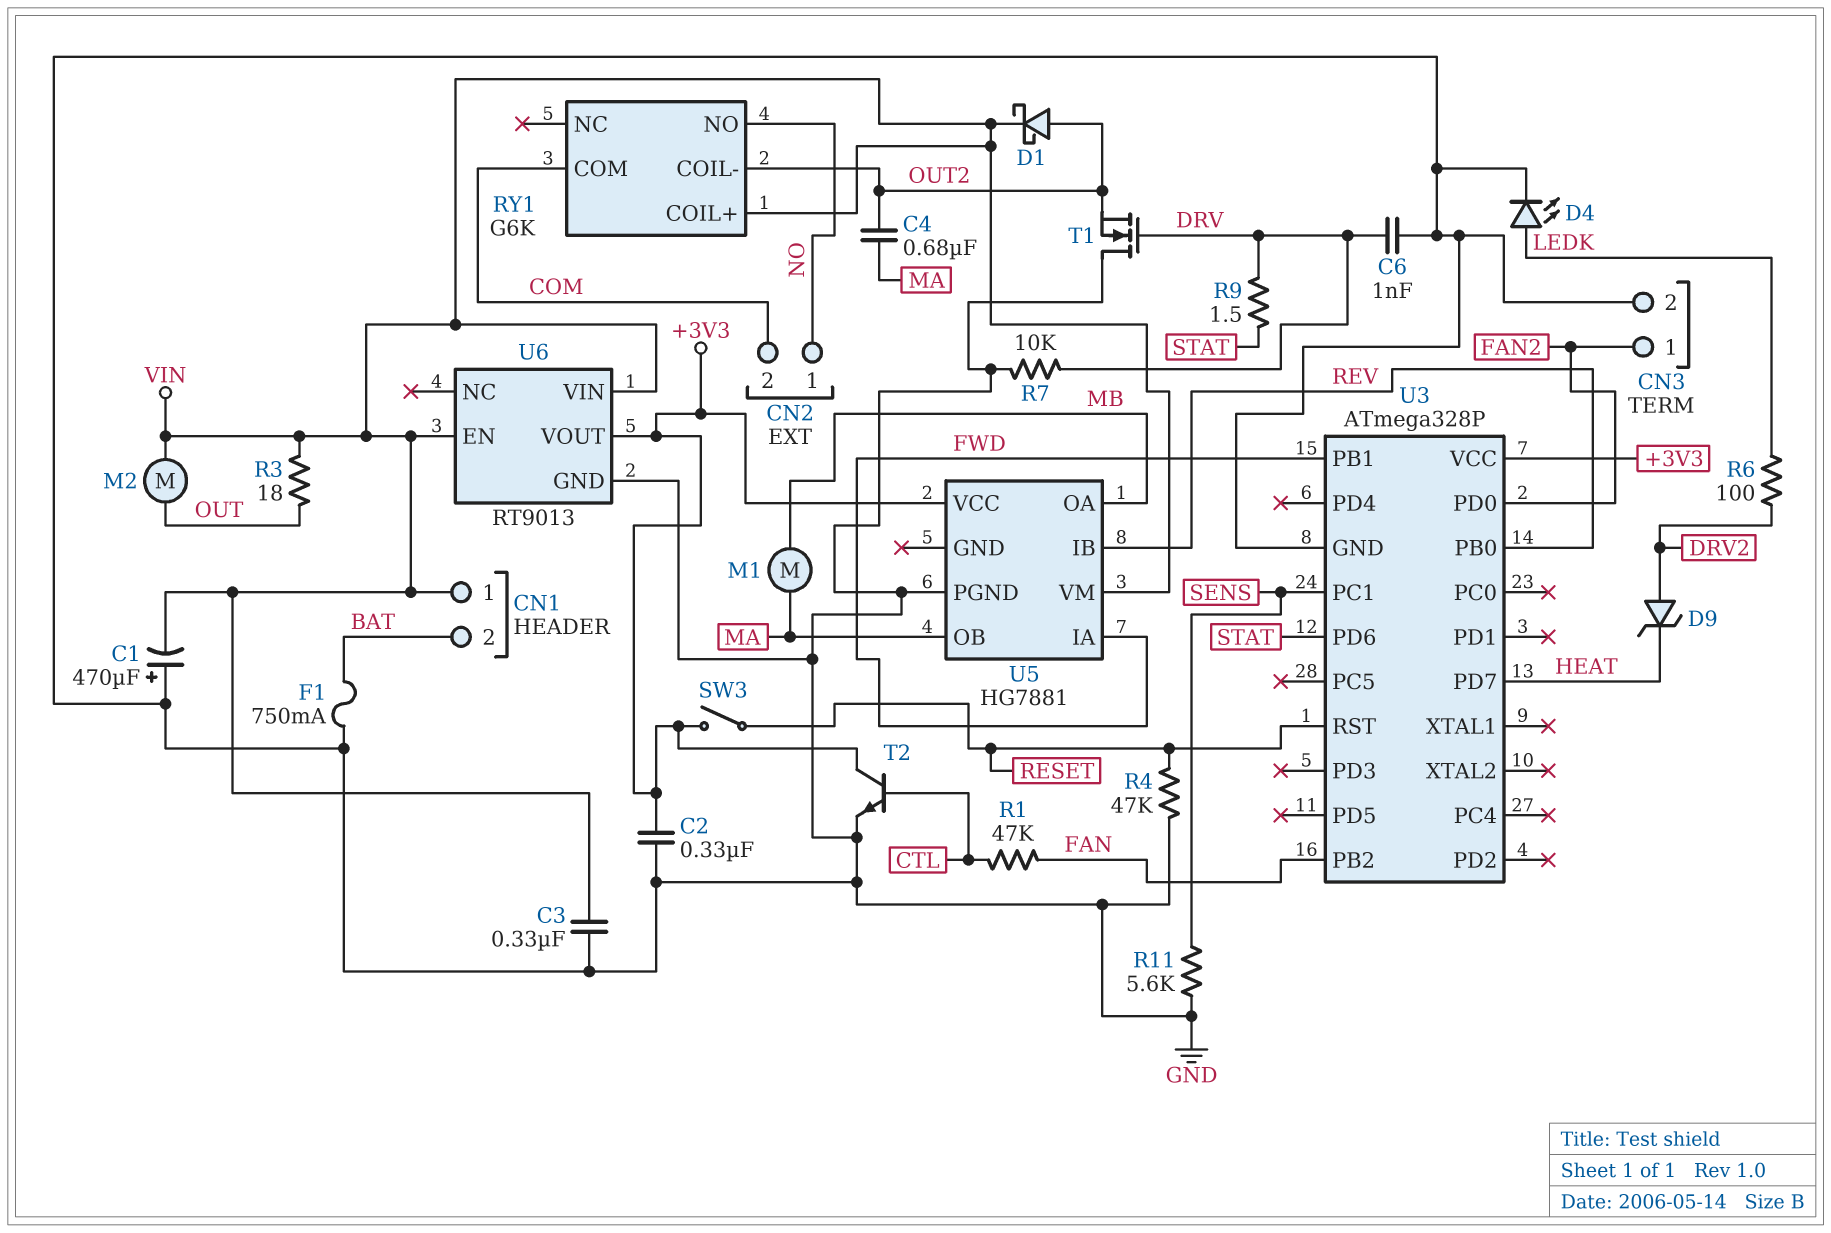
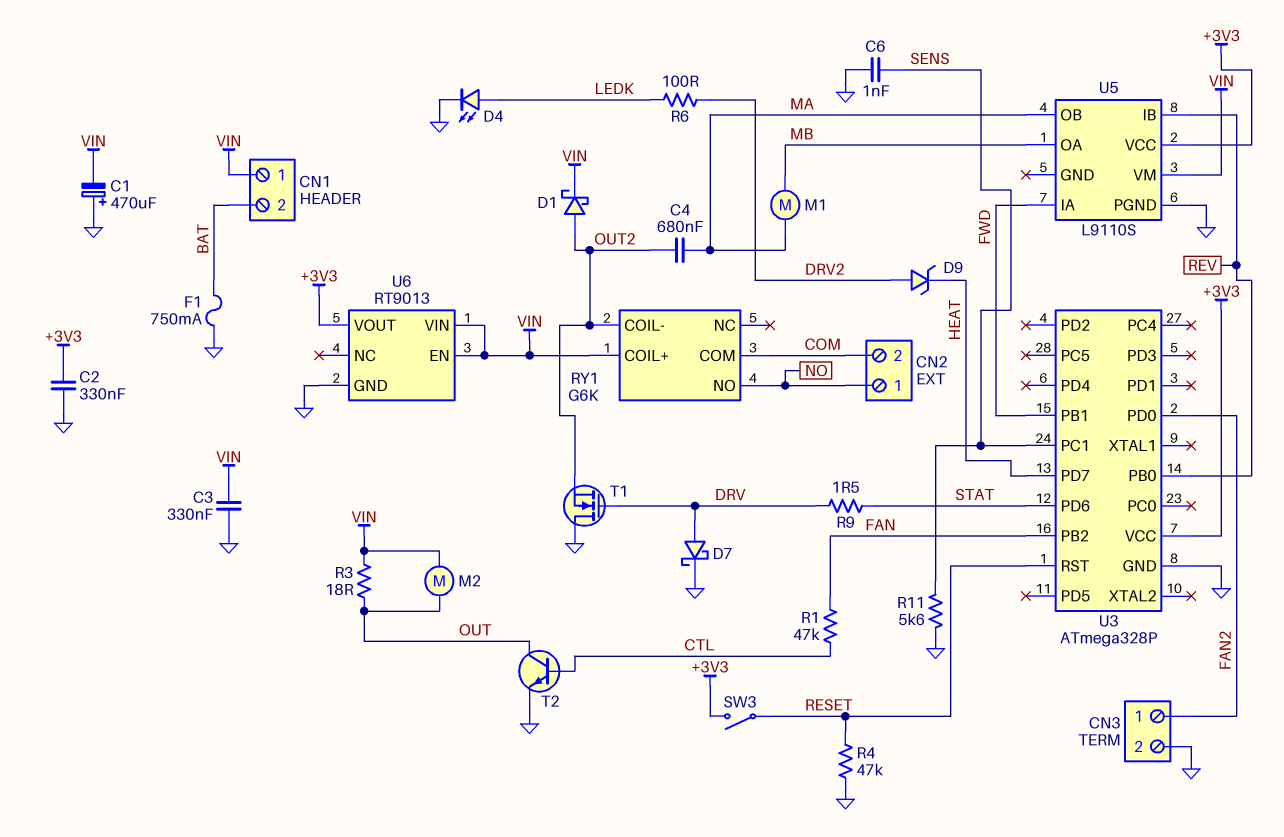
C6: 1nF (DRV, GND) -> 1nF (GND, SENS)
D7: none -> schottky (A DRV, K GND)
R7: 10k (DRV, GND) -> none
T2: NPN (B CTL, C +3V3, E GND) -> NPN (B CTL, C OUT, E GND)
U5: HG7881 -> L9110S

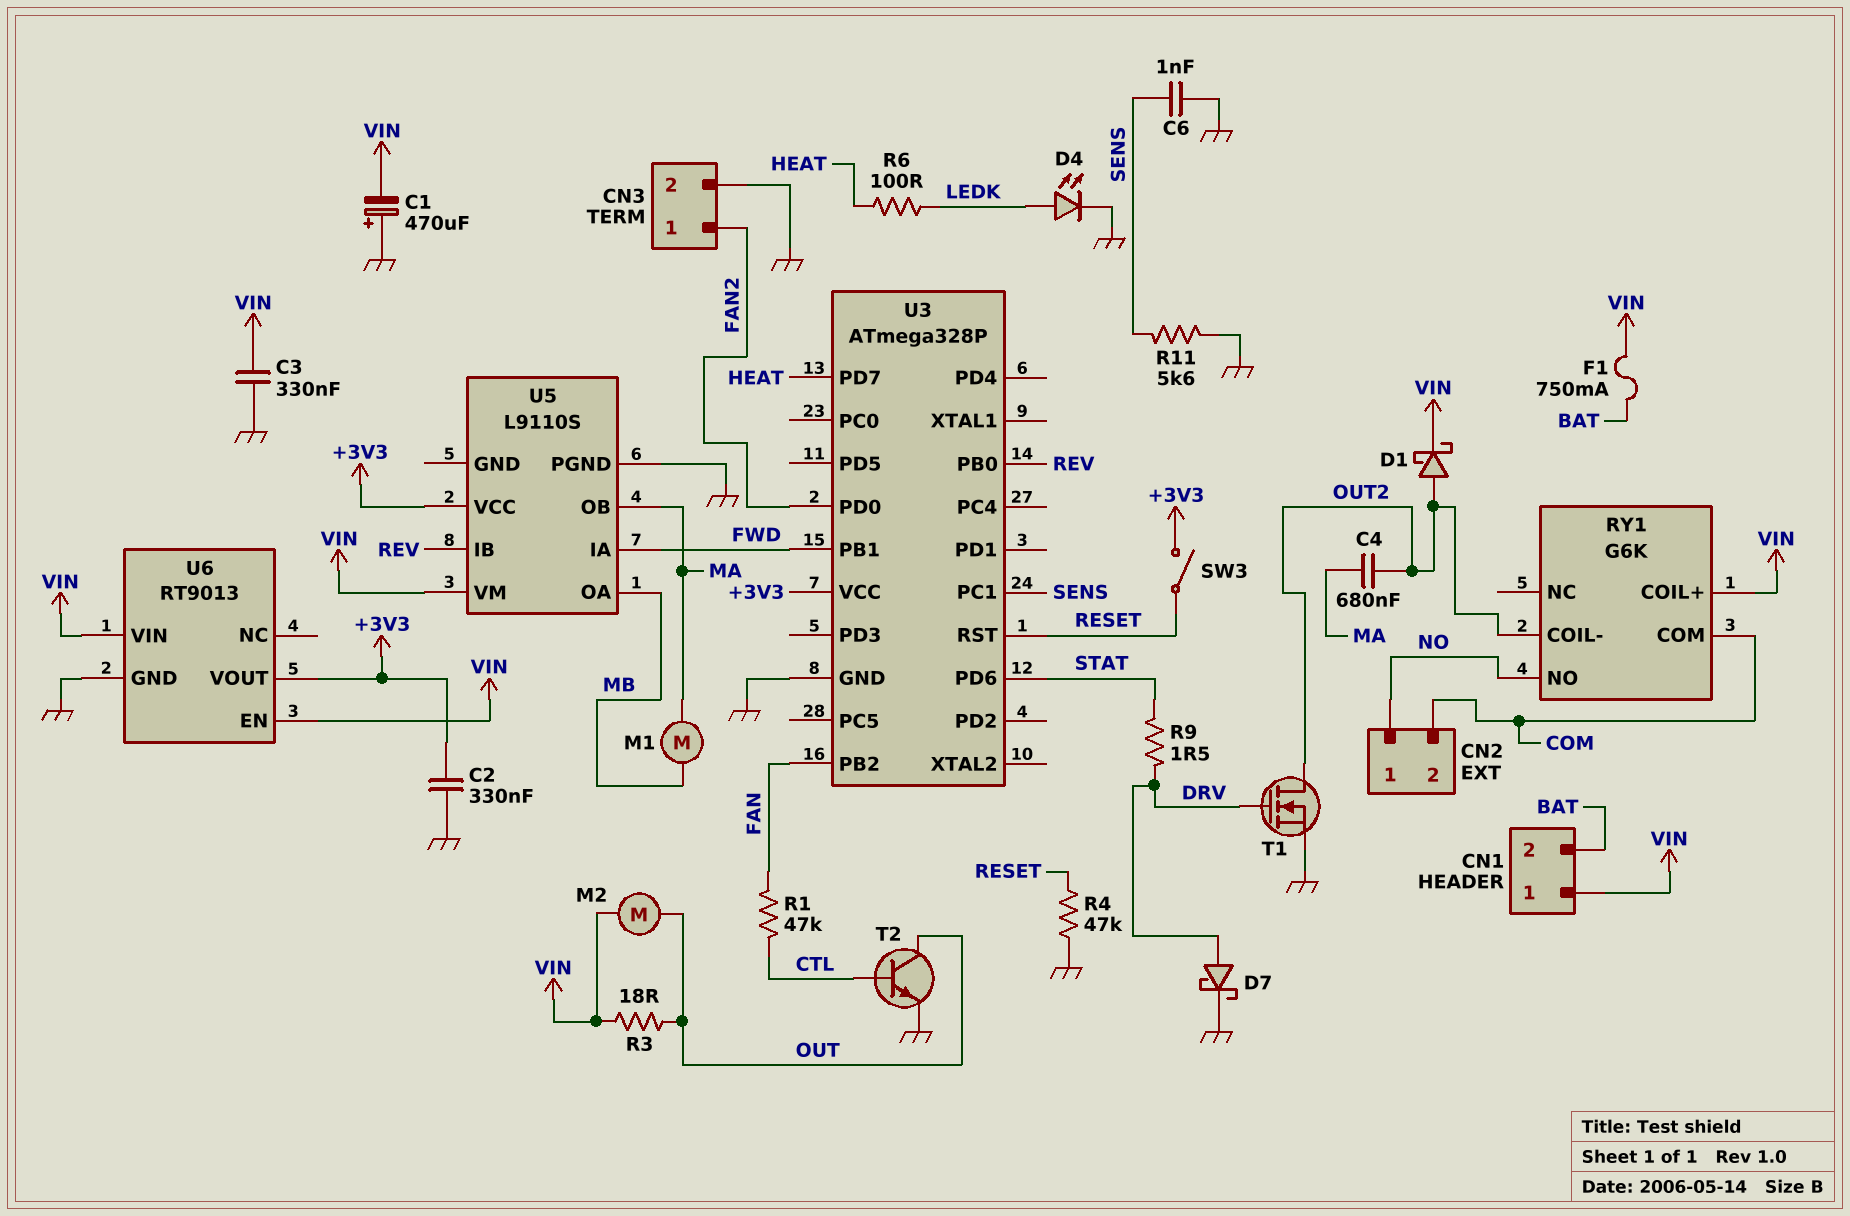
D9: zener (A DRV2, K HEAT) -> none
F1: 750mA (BAT, GND) -> 750mA (BAT, VIN)
R6: 100 (DRV2, LEDK) -> 100 (HEAT, LEDK)
T1: NMOS (G DRV, D GND, S OUT2) -> NMOS (G DRV, D OUT2, S GND)

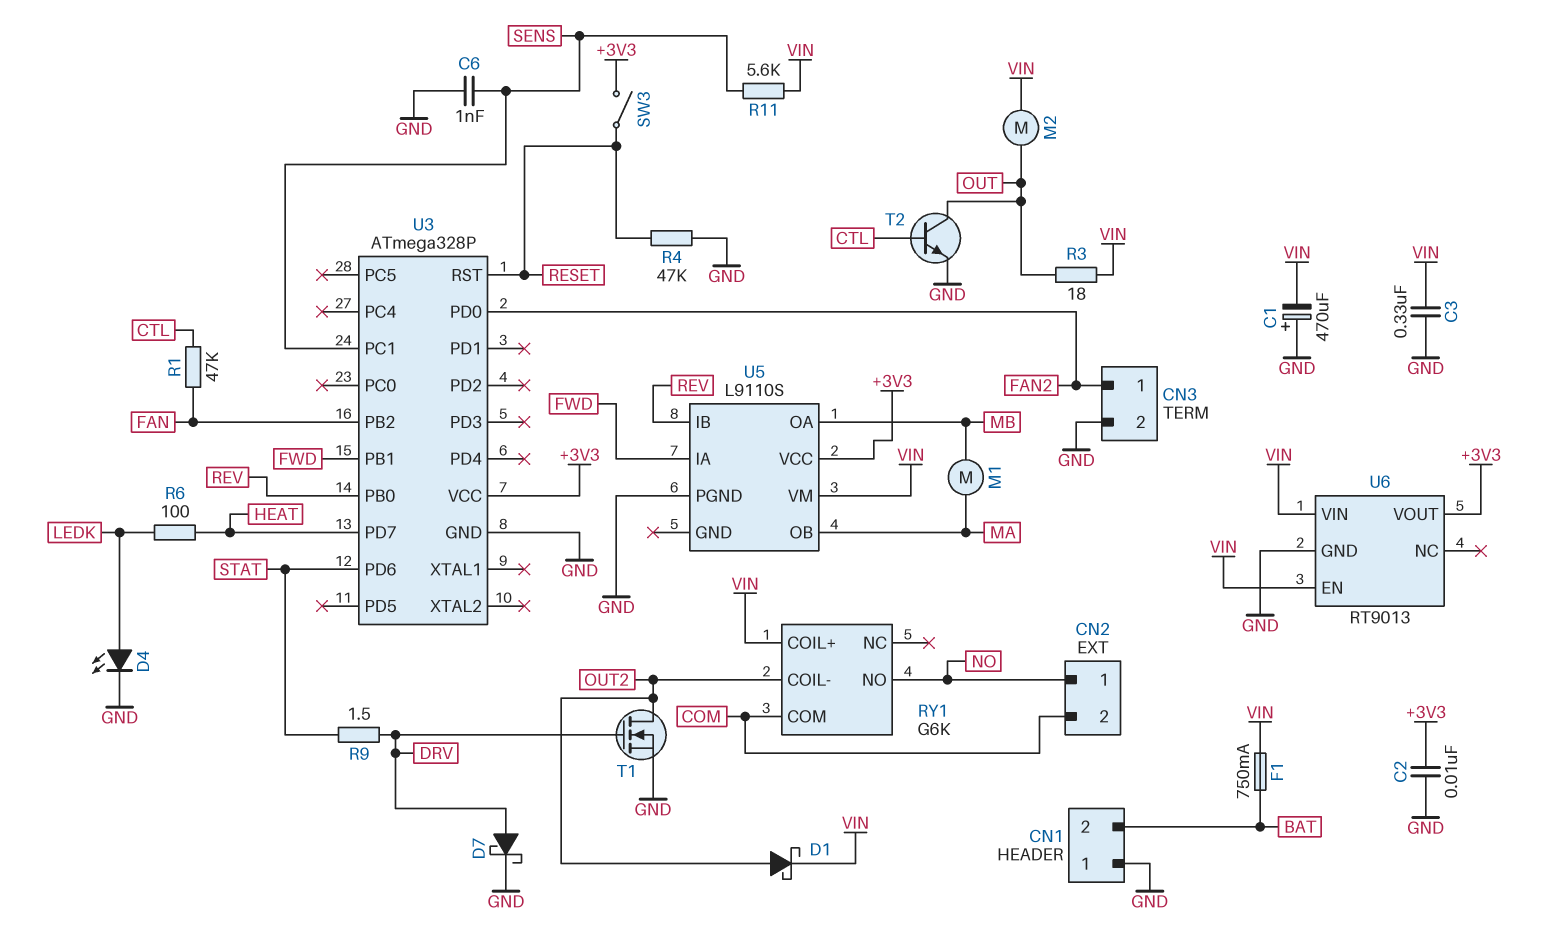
C2: 330nF (+3V3, GND) -> 10nF (+3V3, GND)
C4: 680nF (MA, OUT2) -> none
CN1 pin 1: VIN -> GND
R11: 5.6k (GND, SENS) -> 5.6k (SENS, VIN)

